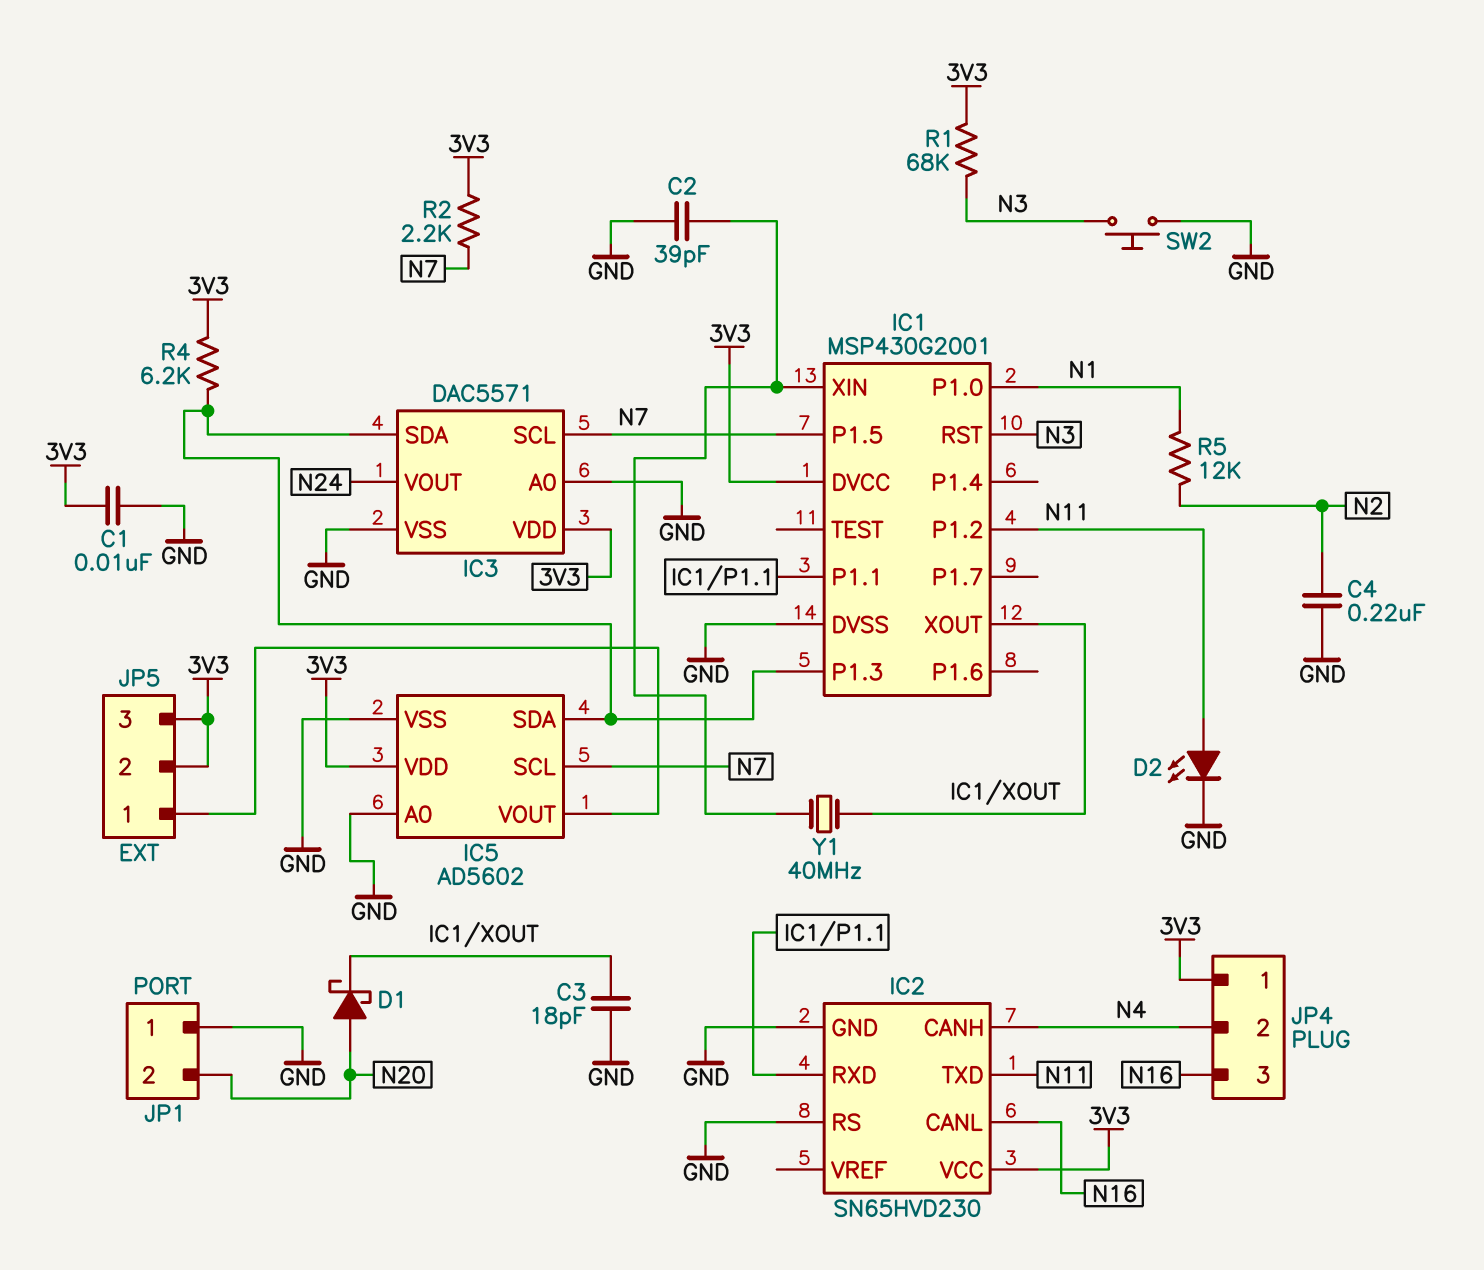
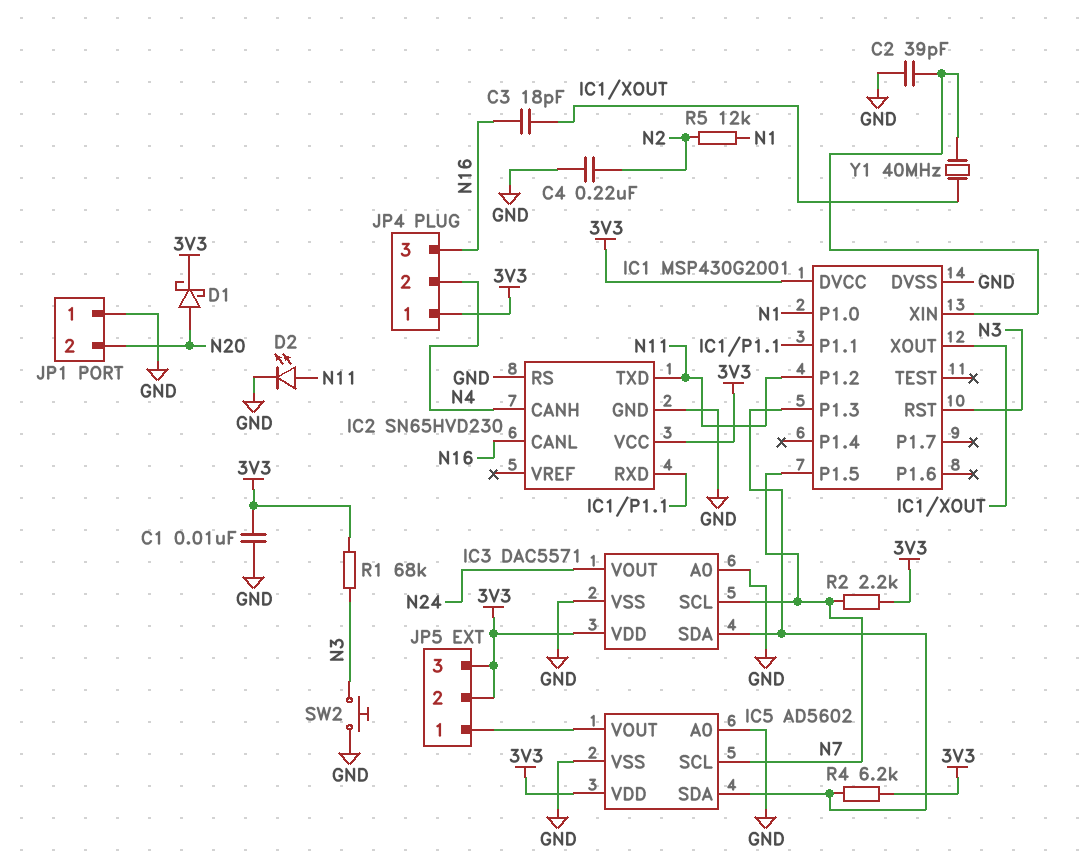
C3: 18pF (GND, IC1/XOUT) -> 18pF (IC1/XOUT, N16)
D1: schottky (A N20, K IC1/XOUT) -> schottky (A N20, K 3V3)

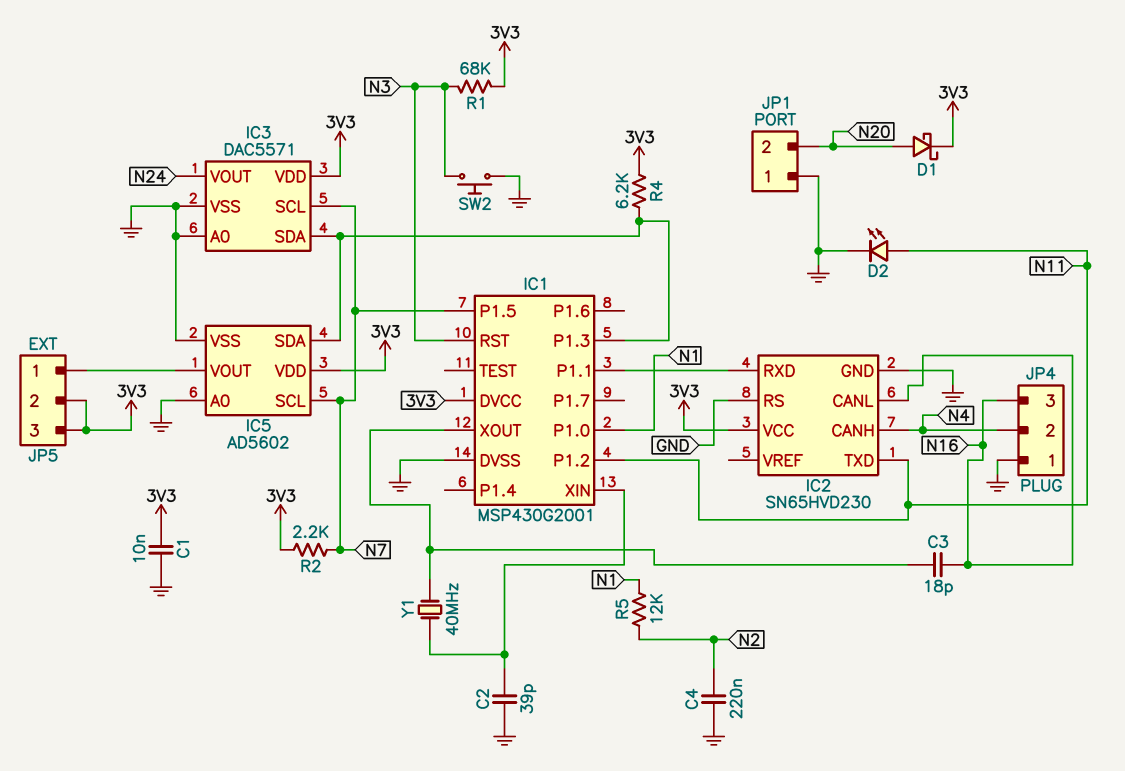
JP4 pin 1: 3V3 -> GND

